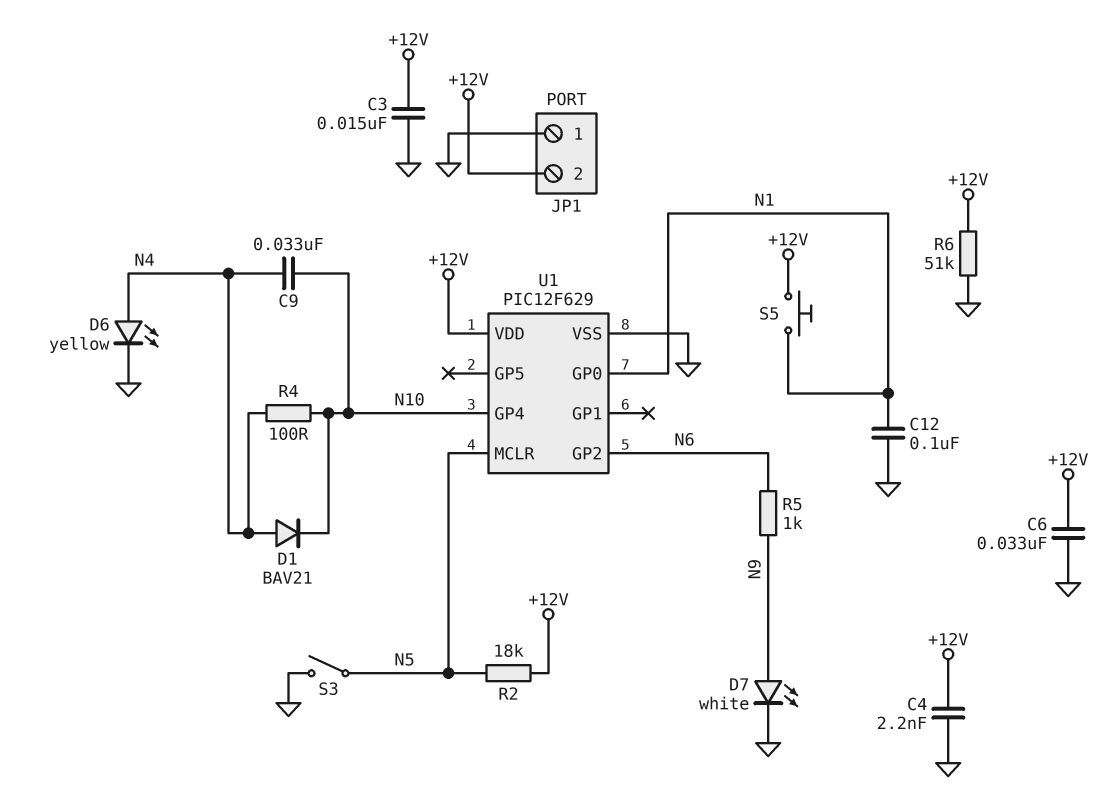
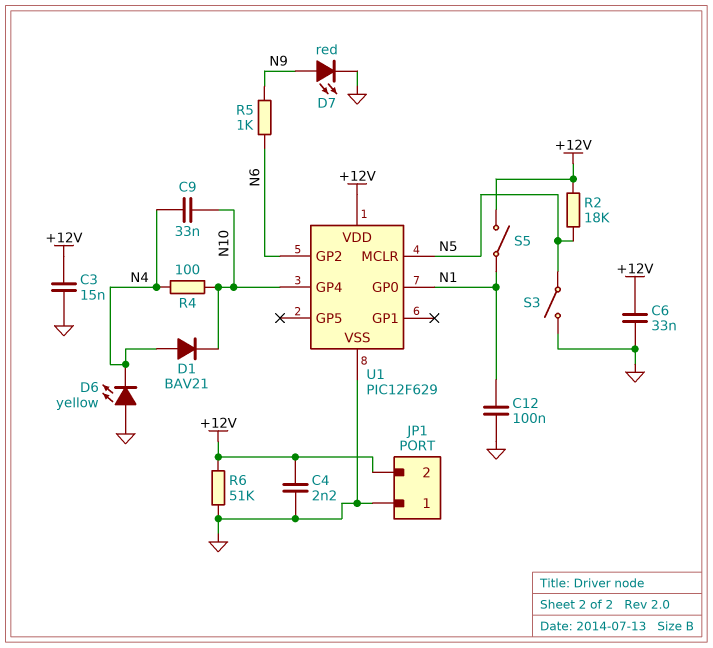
D6: LED yellow (A N4, K GND) -> LED yellow (A GND, K N4)
D7: LED white (A N9, K GND) -> LED red (A N9, K GND)
S5: button (+12V, N1) -> switch (+12V, N1)

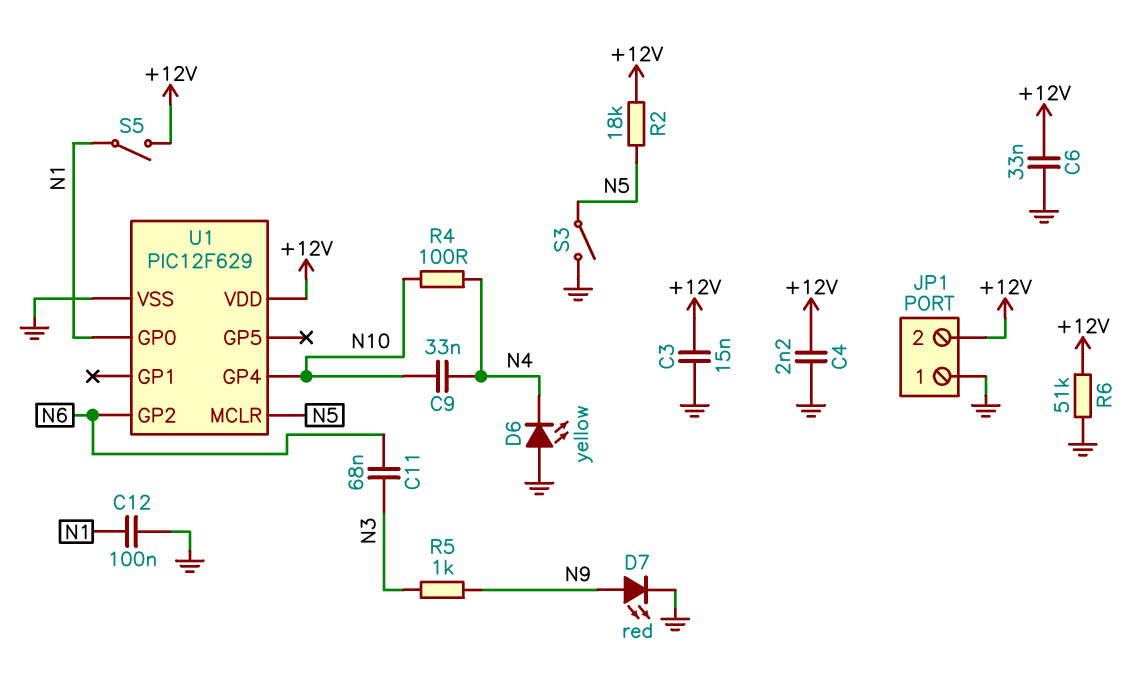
C11: none -> 68nF (N3, N6)
D1: diode BAV21 (A N4, K N10) -> none
R5: 1k (N6, N9) -> 1k (N3, N9)

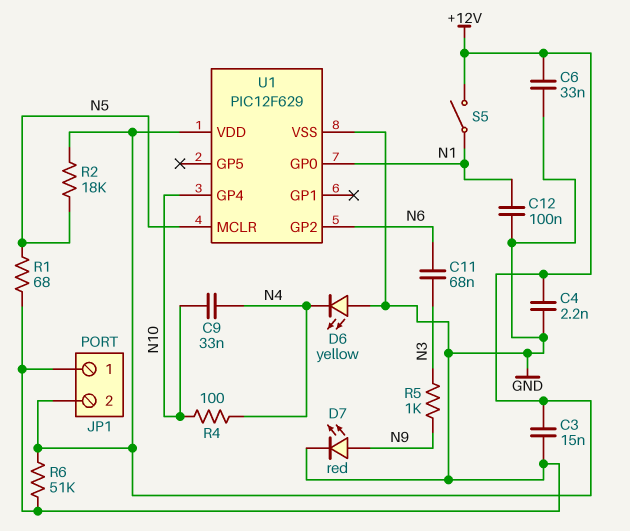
R1: none -> 68 (GND, N5)
S3: switch (GND, N5) -> none

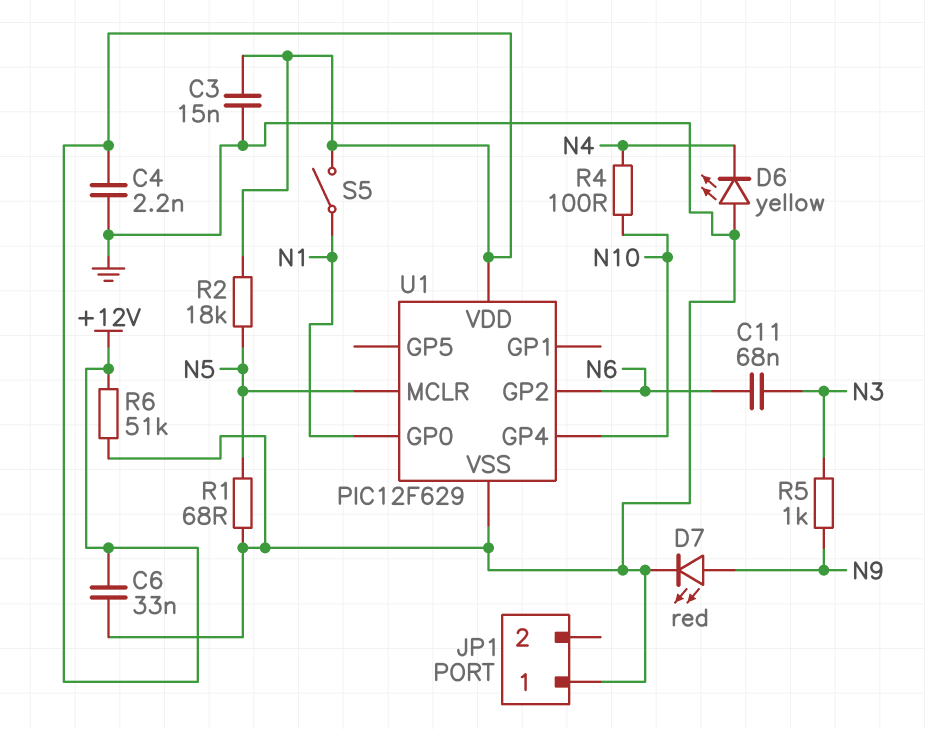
C9: 33nF (N4, N10) -> none
C12: 100nF (GND, N1) -> none
JP1 pin 2: +12V -> none

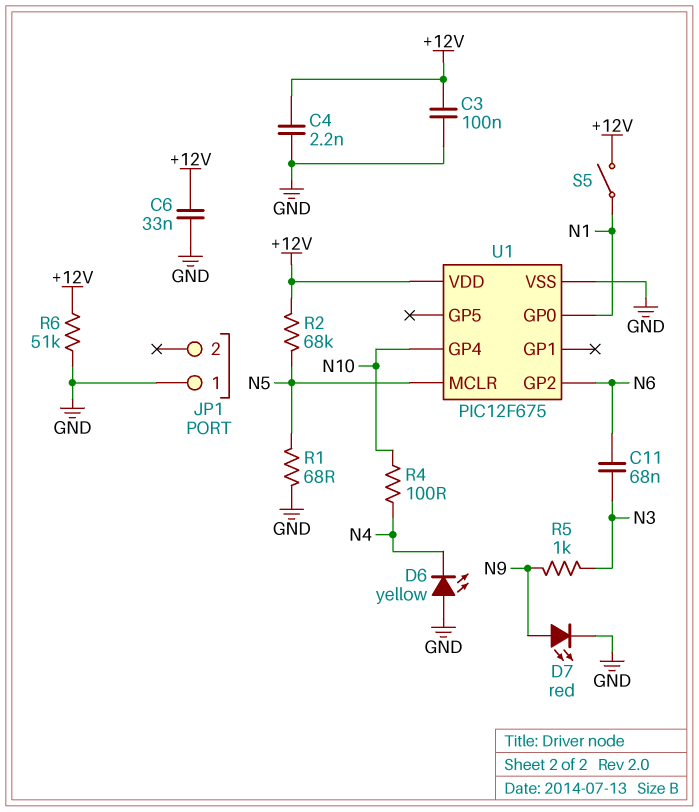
C3: 15nF (+12V, GND) -> 100nF (+12V, GND)
R2: 18k (+12V, N5) -> 68k (+12V, N5)
U1: PIC12F629 -> PIC12F675

